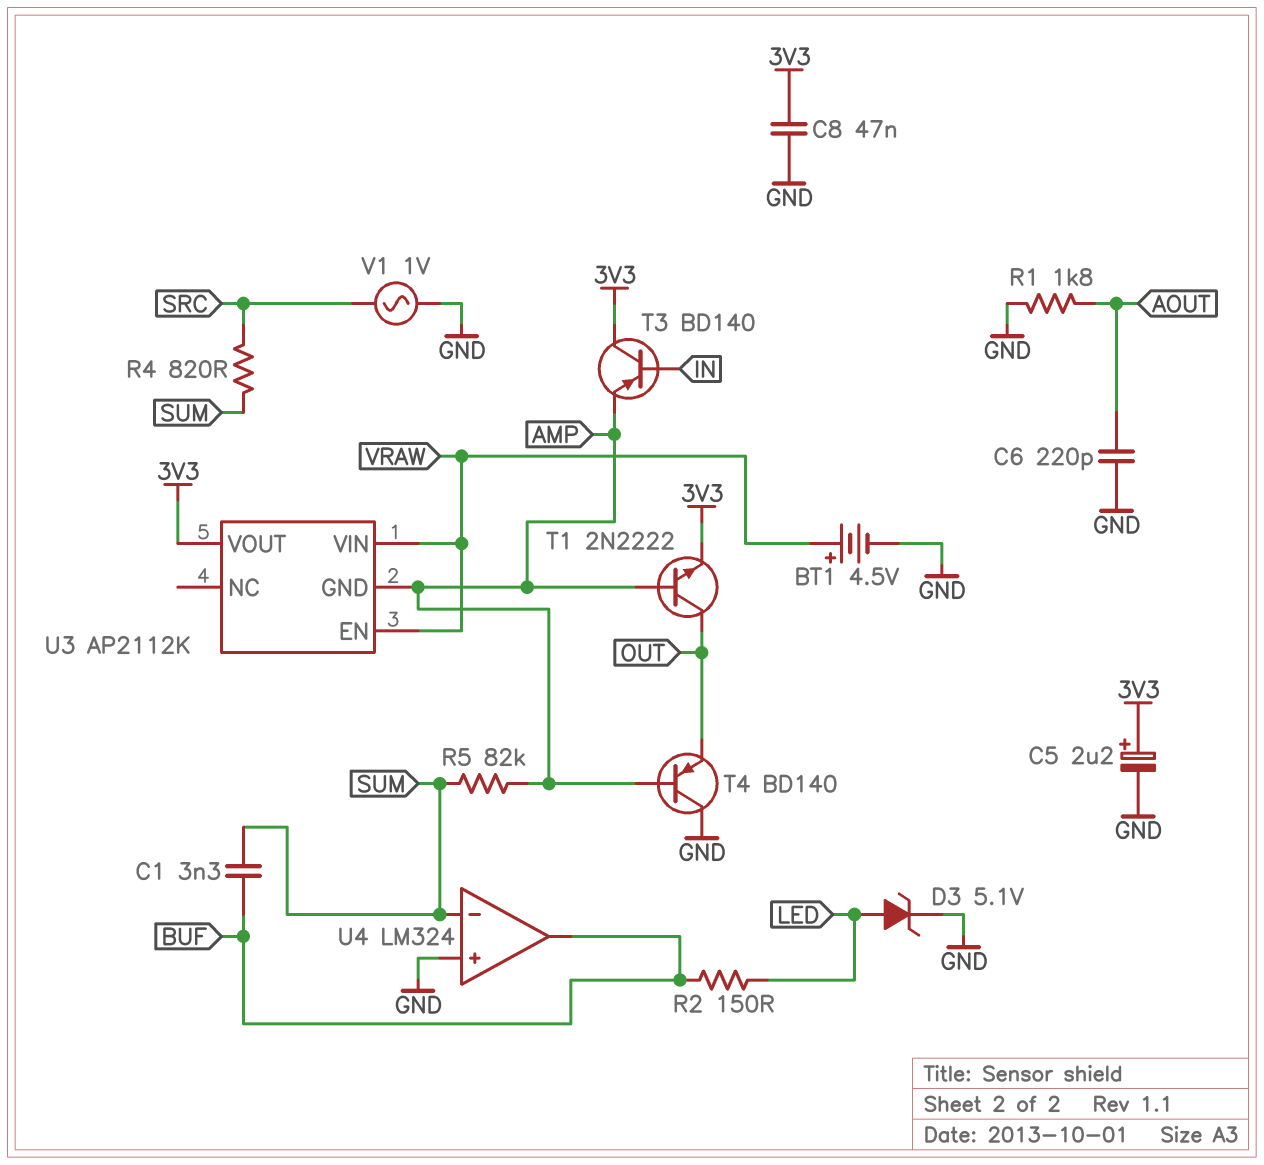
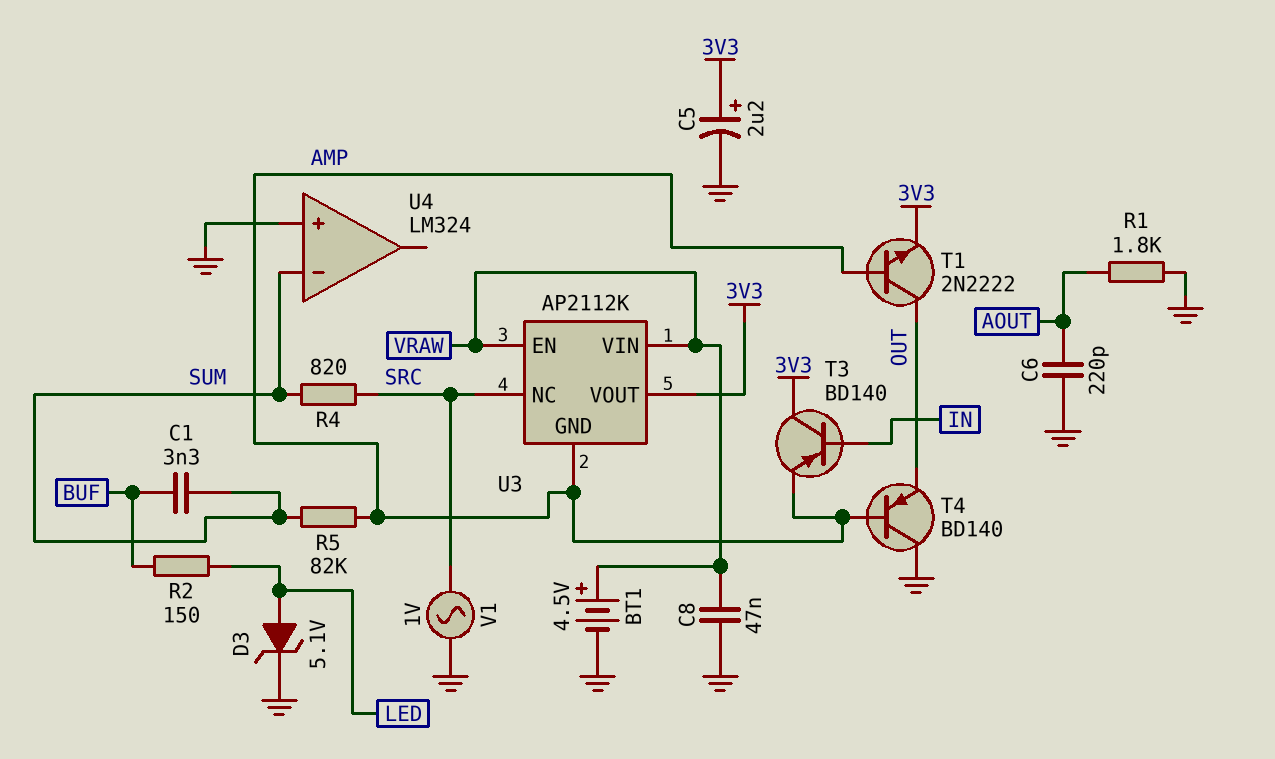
C8: 47nF (3V3, GND) -> 47nF (GND, VRAW)
U3 pin NC: none -> SRC
U4 pin out: BUF -> none

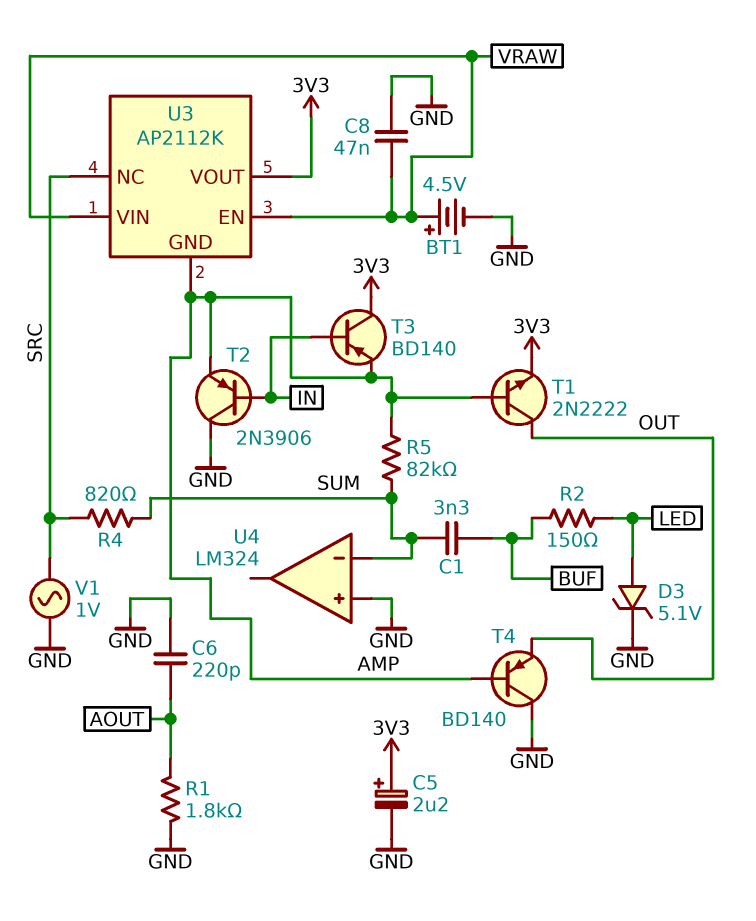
T2: none -> PNP 2N3906 (B IN, C GND, E AMP)

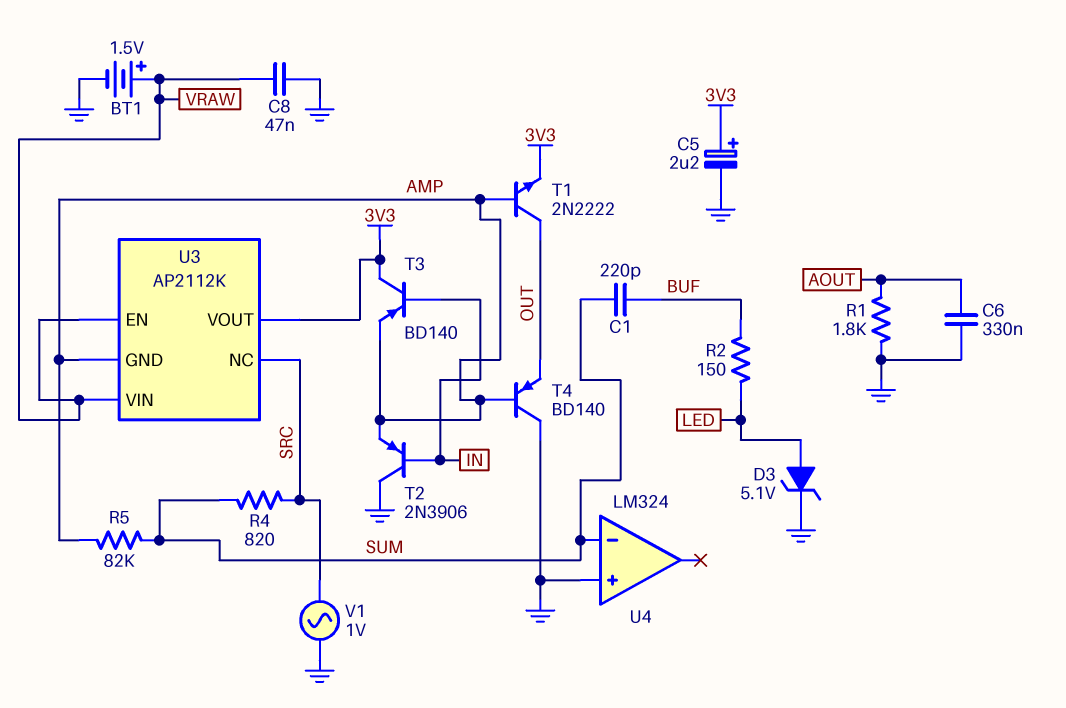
BT1: 4.5V (plus VRAW, minus GND) -> 1.5V (plus VRAW, minus GND)
C1: 3.3nF (BUF, SUM) -> 220pF (BUF, SUM)
C6: 220pF (AOUT, GND) -> 330nF (AOUT, GND)

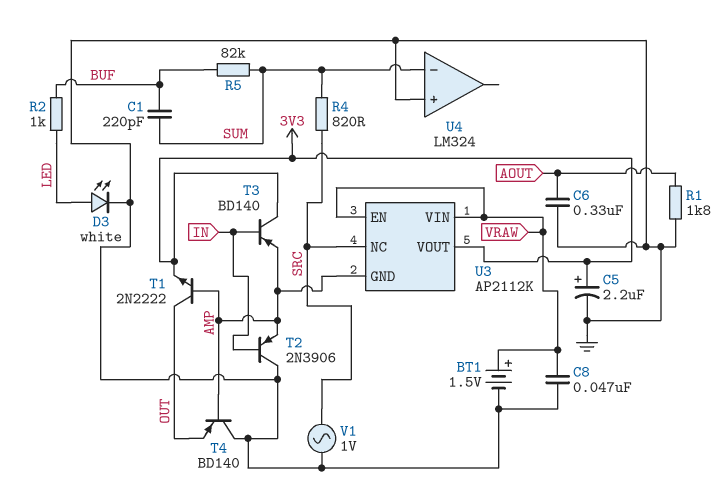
D3: zener 5.1V (A LED, K GND) -> LED white (A LED, K GND)
R2: 150 (BUF, LED) -> 1k (BUF, LED)
R5: 82k (AMP, SUM) -> 82k (BUF, SUM)

